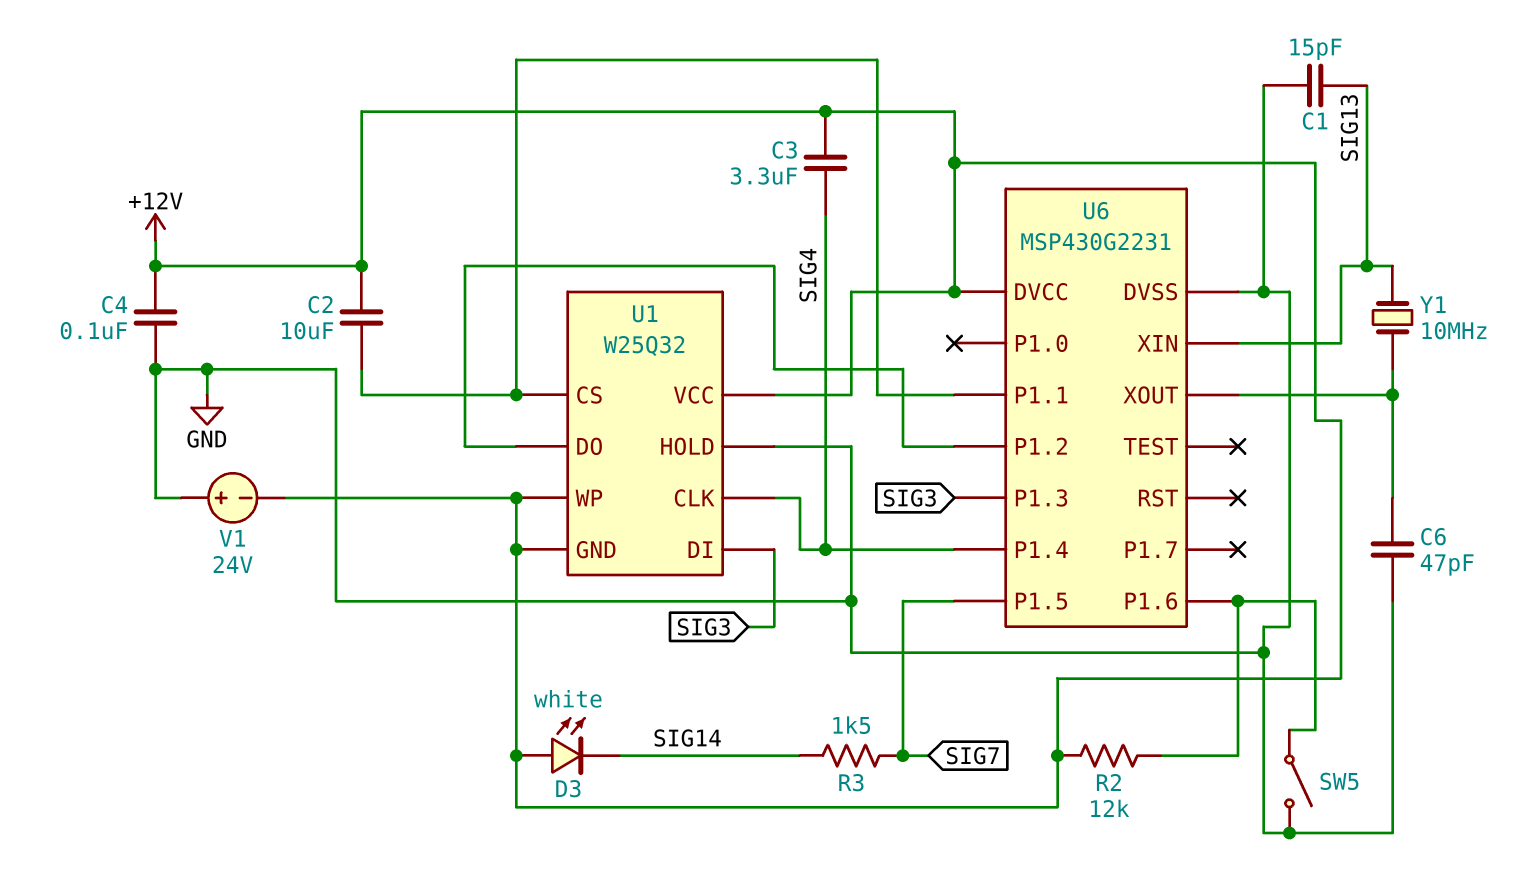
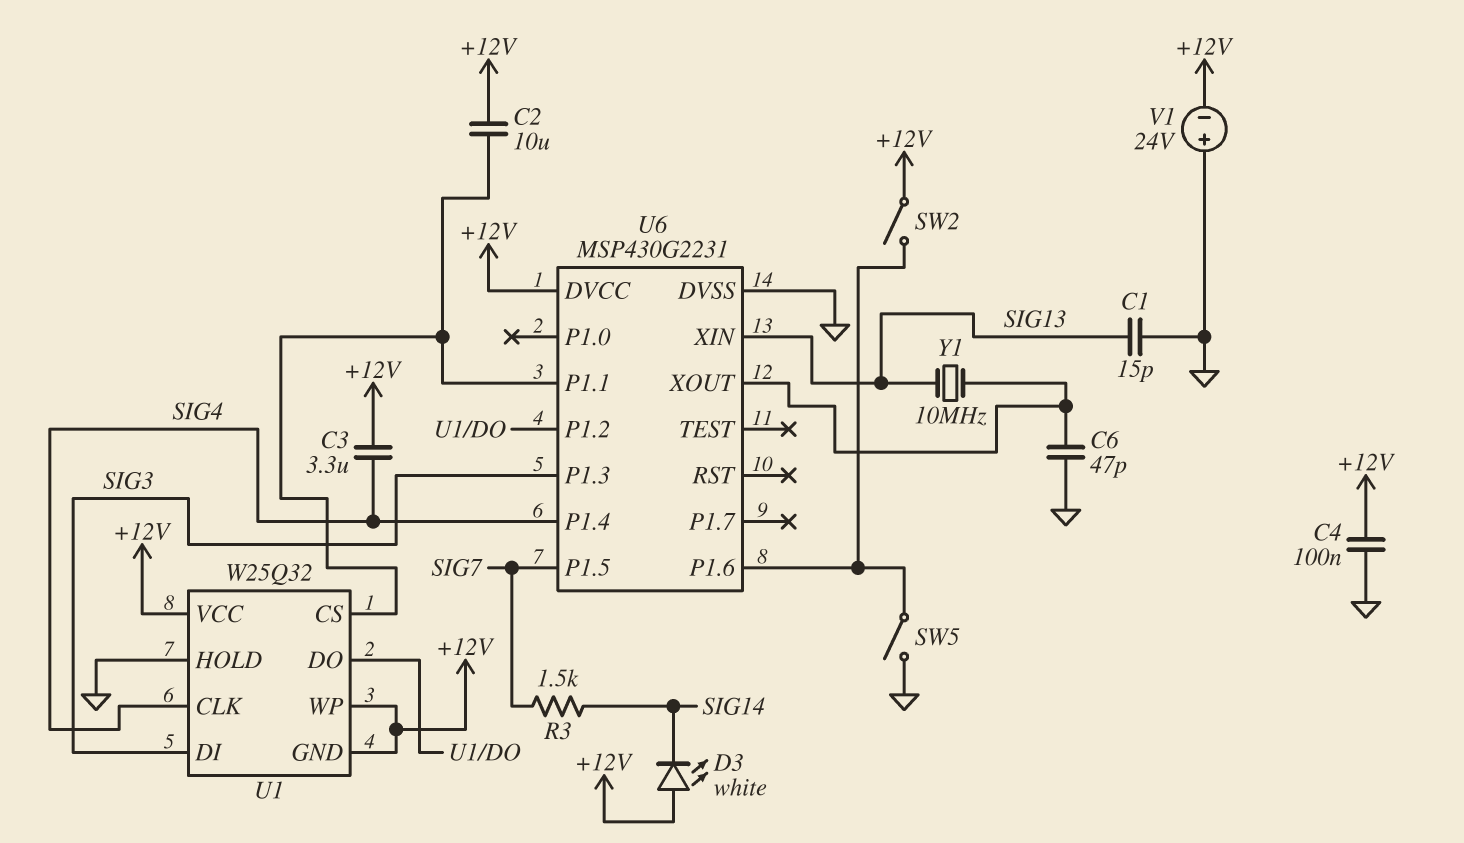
R2: 12k (+12V, U6/P1.6) -> none
SW2: none -> switch (+12V, U6/P1.6)

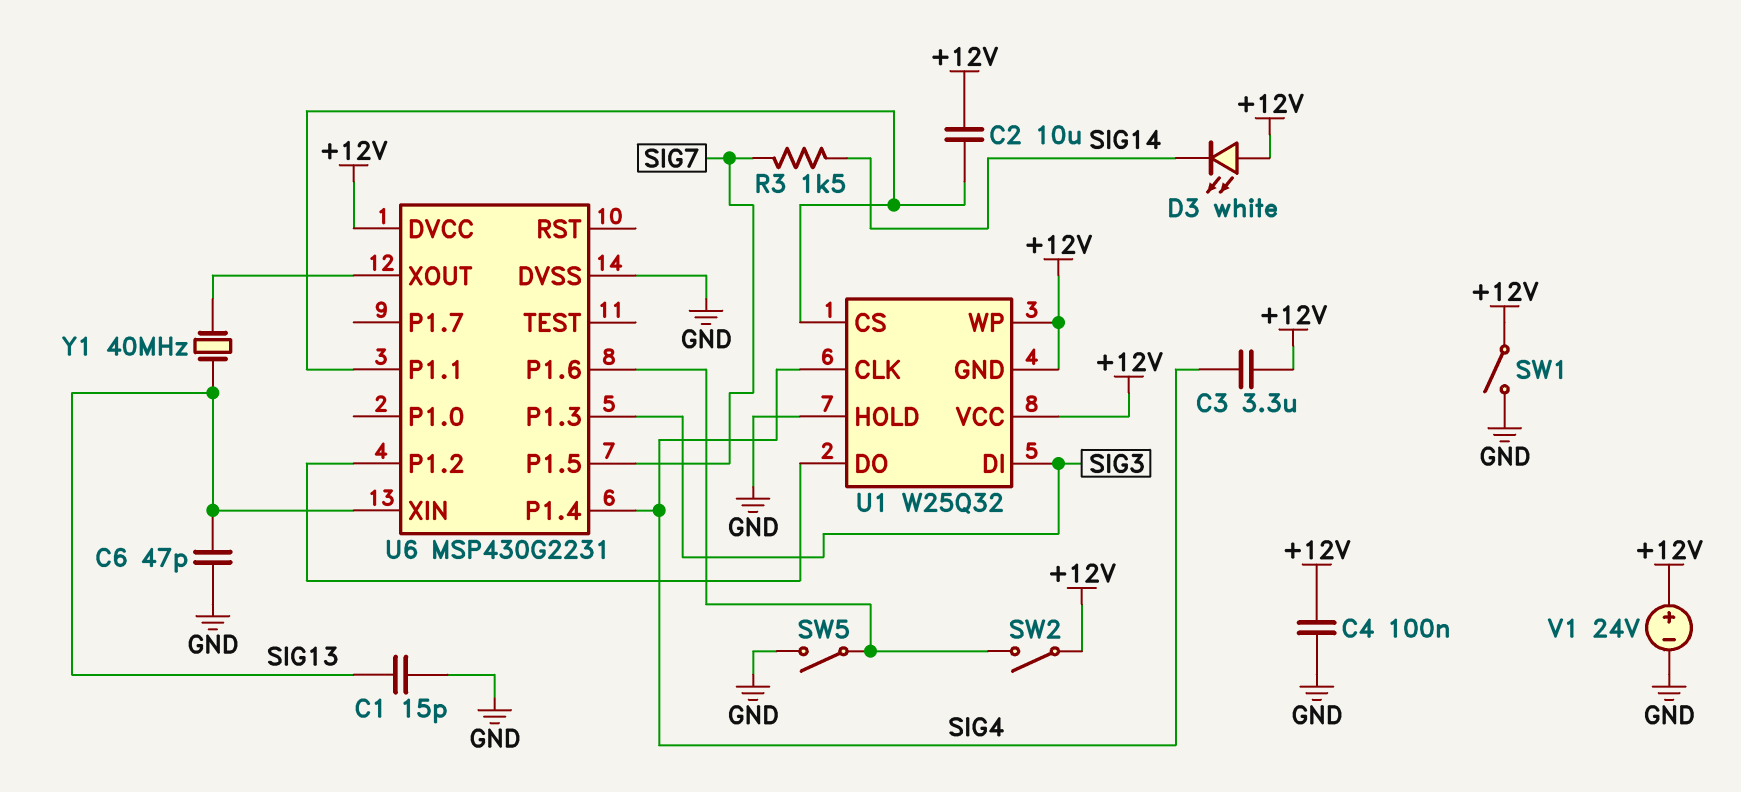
C6: 47pF (GND, U6/XOUT) -> 47pF (GND, SIG13)
SW1: none -> switch (+12V, GND)
V1: 24V (plus GND, minus +12V) -> 24V (plus +12V, minus GND)
Y1: 10MHz (SIG13, U6/XOUT) -> 40MHz (SIG13, U6/XOUT)

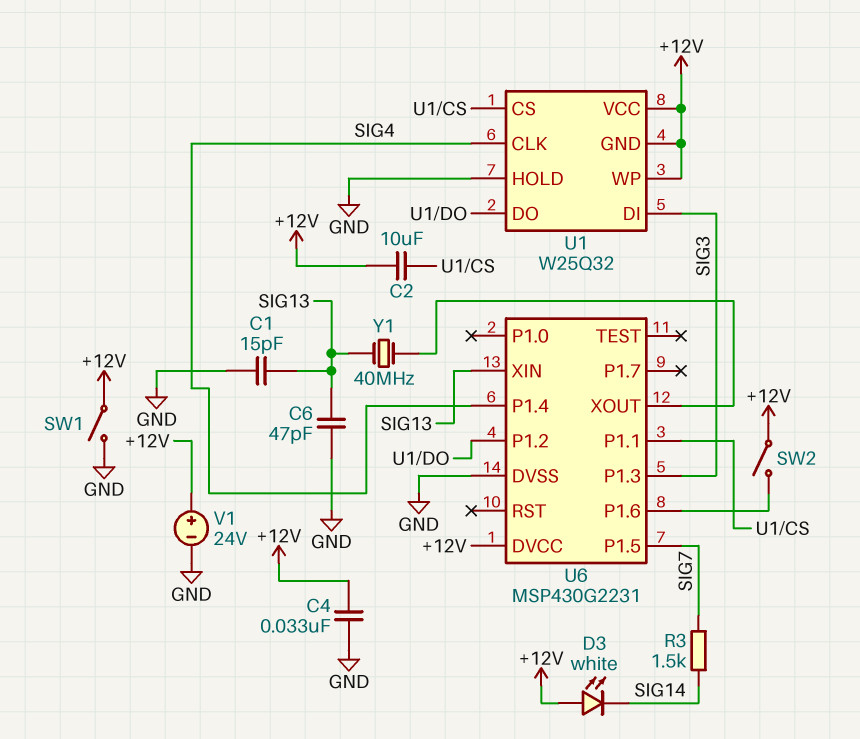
C3: 3.3uF (+12V, SIG4) -> none
C4: 100nF (+12V, GND) -> 33nF (+12V, GND)
SW5: switch (GND, U6/P1.6) -> none

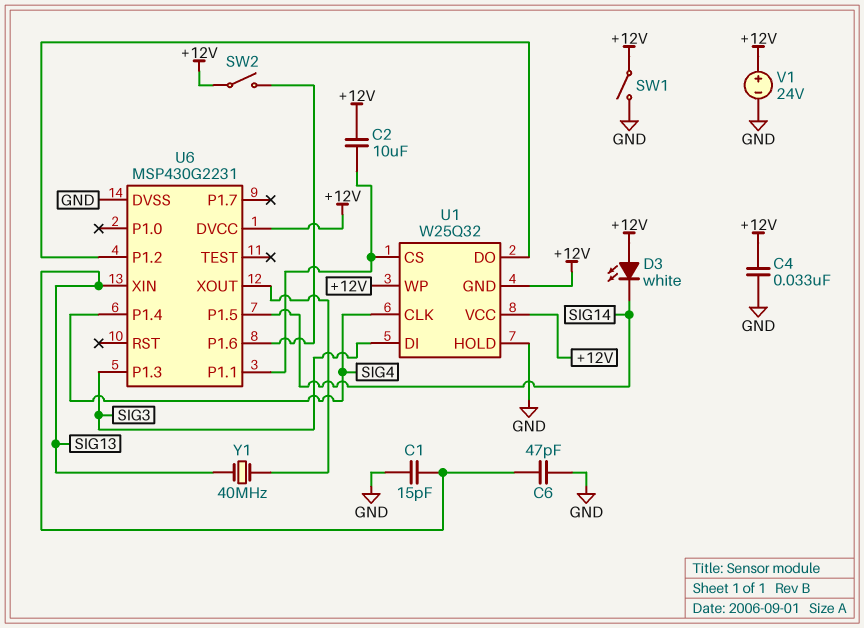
R3: 1.5k (SIG7, SIG14) -> none
U6 pin P1.5: SIG7 -> SIG14

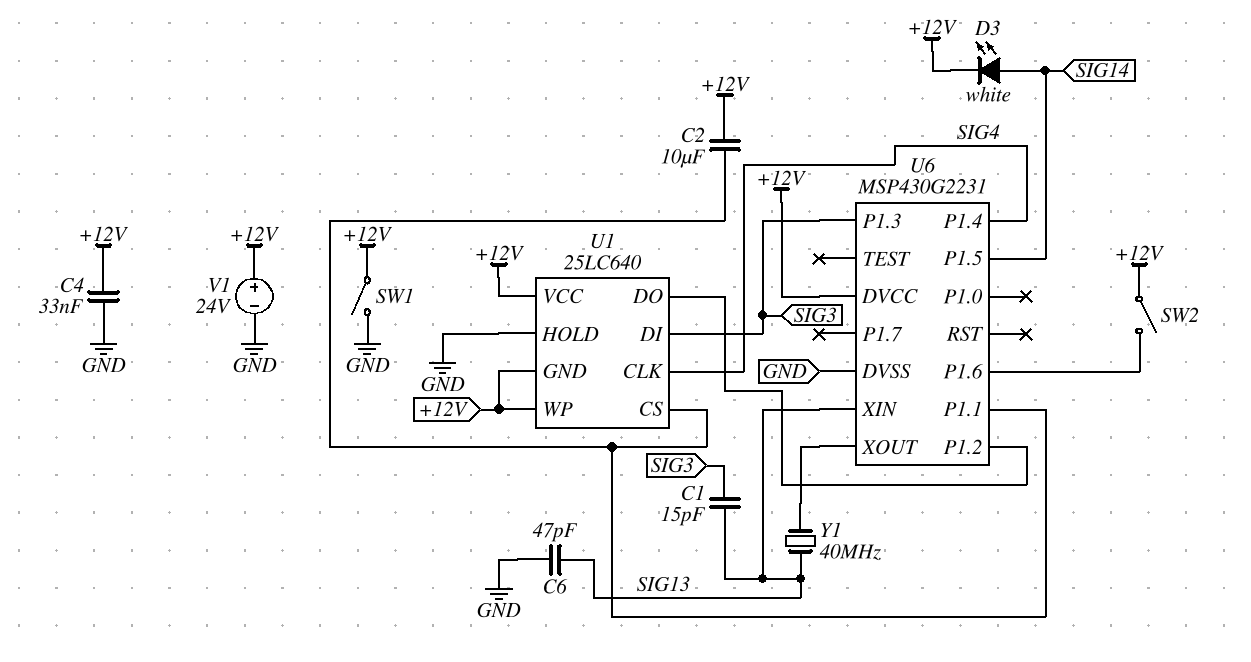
C1: 15pF (GND, SIG13) -> 15pF (SIG3, SIG13)
D3: LED white (A +12V, K SIG14) -> LED white (A SIG14, K +12V)
U1: W25Q32 -> 25LC640

